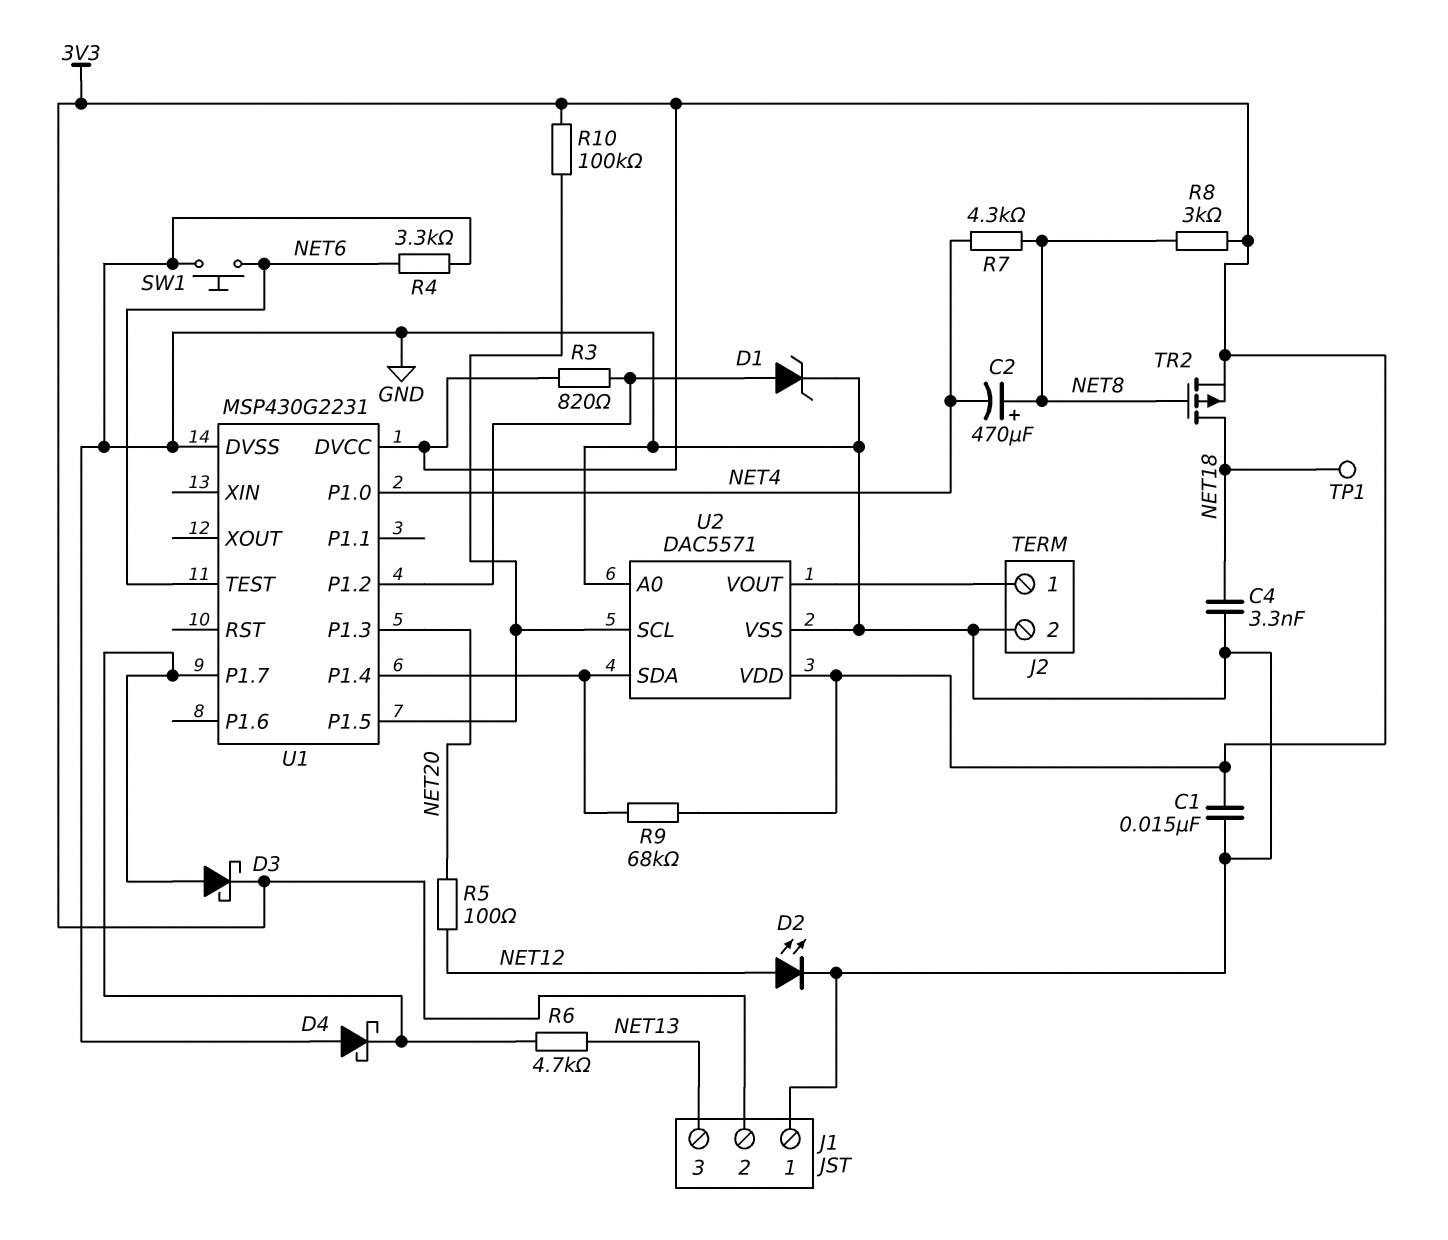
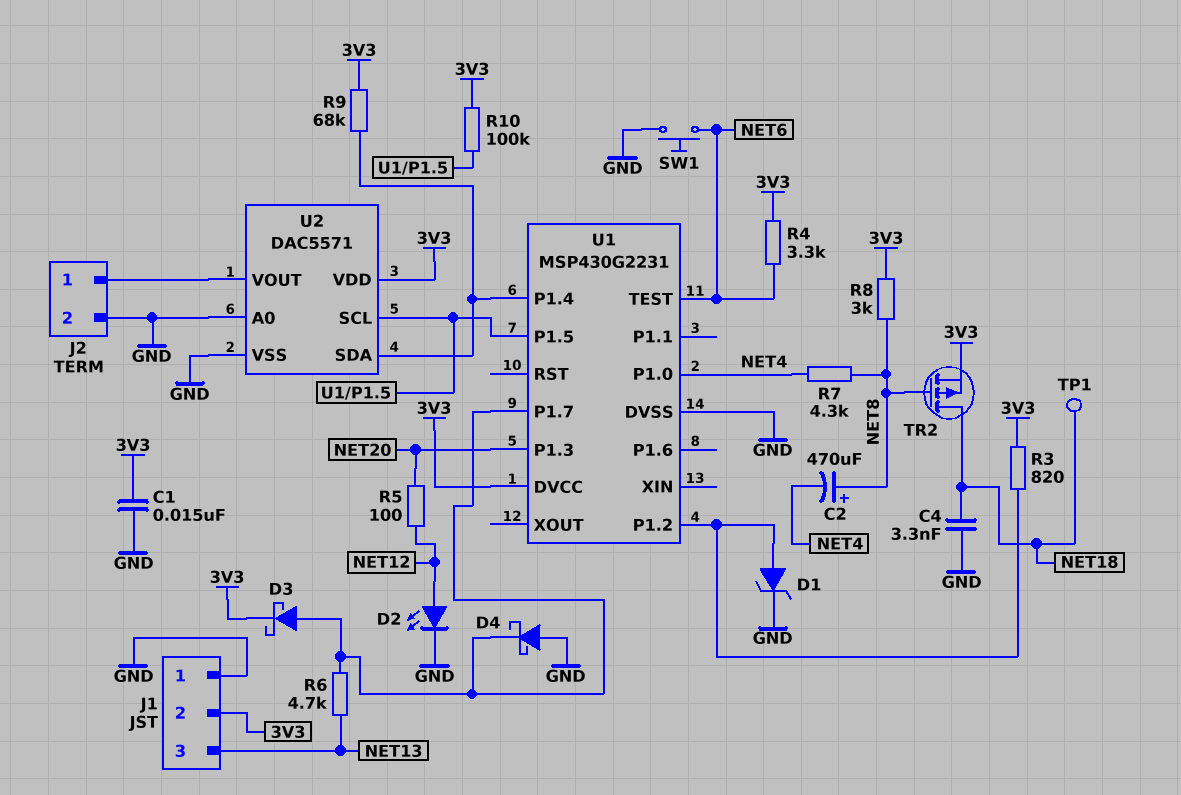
R4: 3.3k (GND, NET6) -> 3.3k (3V3, NET6)

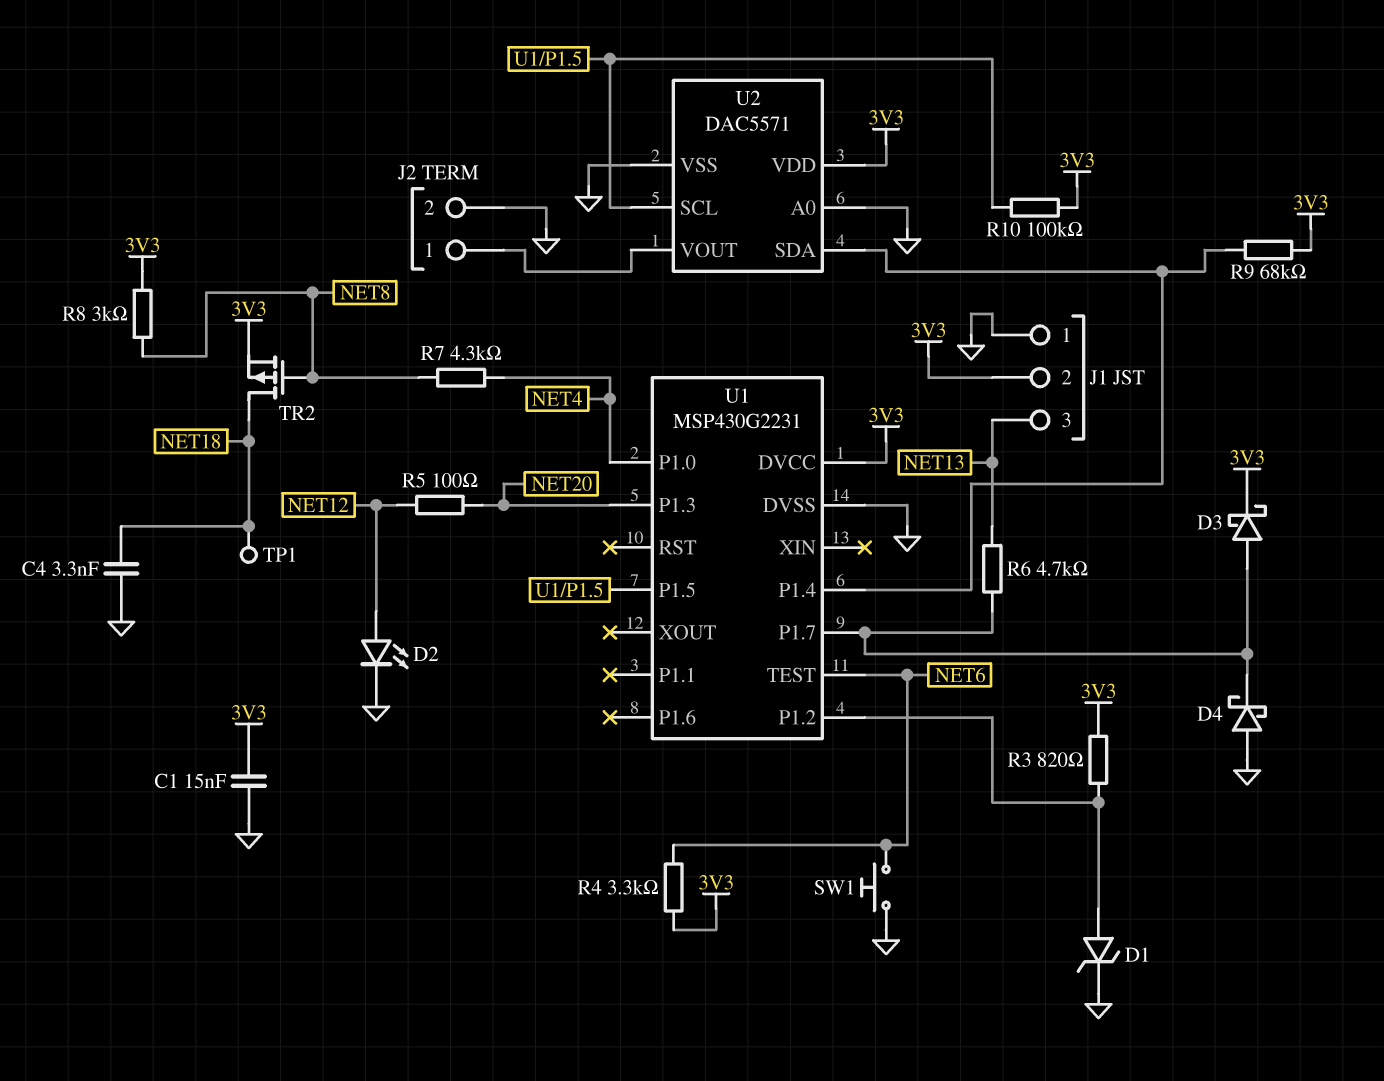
C2: 470uF (plus NET8, minus NET4) -> none

